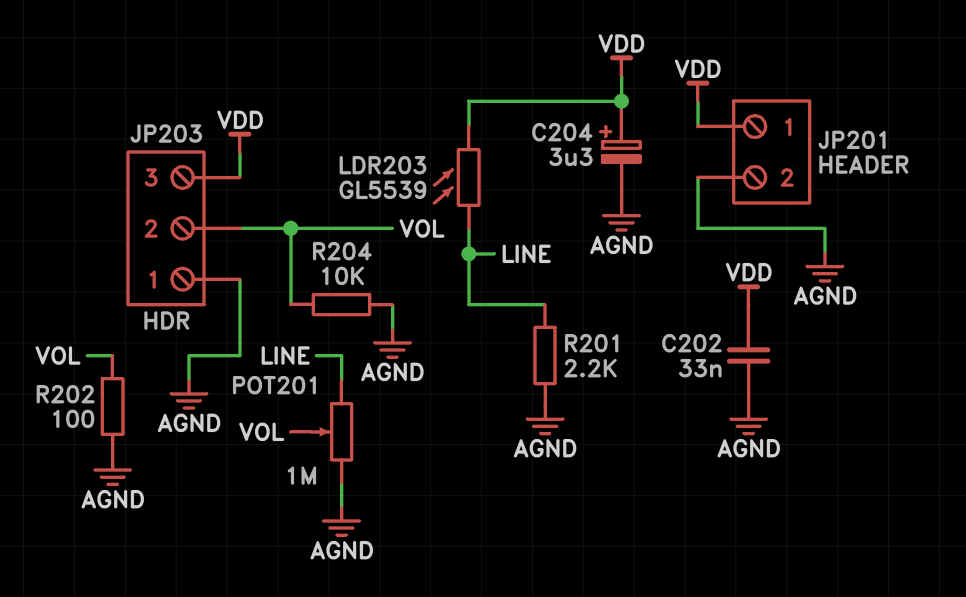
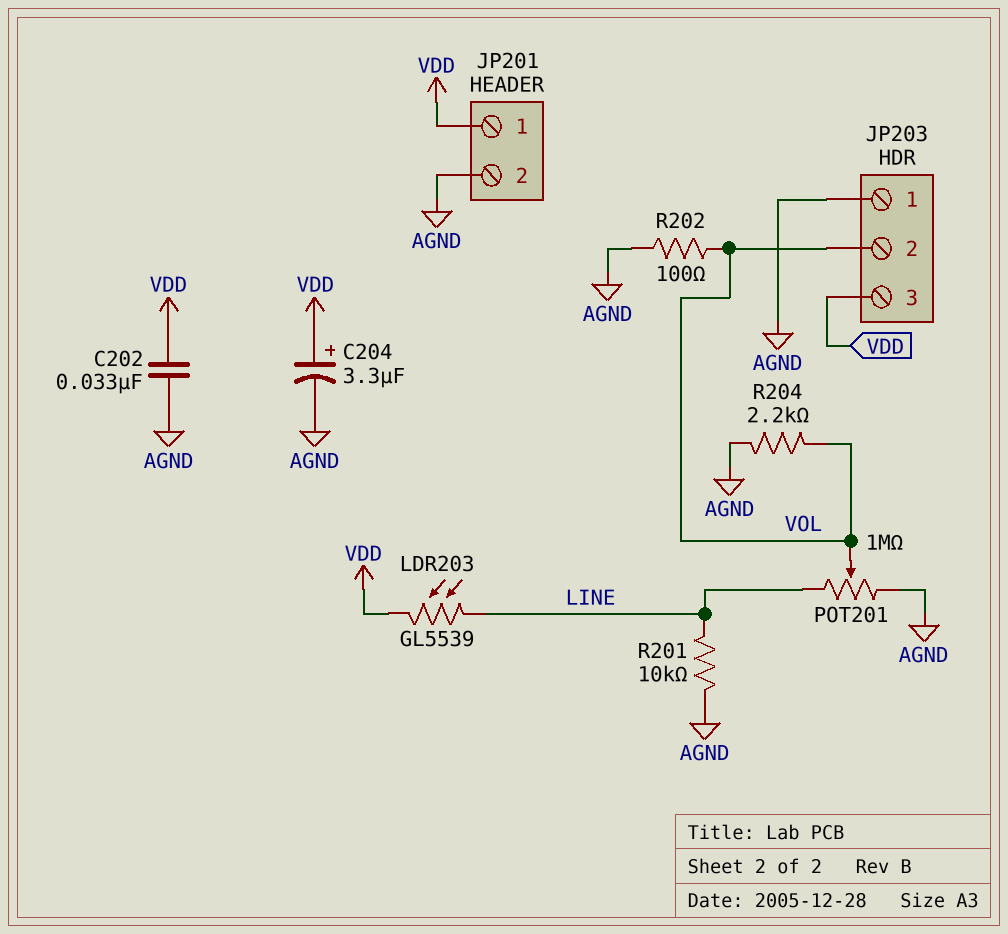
R201: 2.2k (AGND, LINE) -> 10k (AGND, LINE)
R204: 10k (AGND, VOL) -> 2.2k (AGND, VOL)

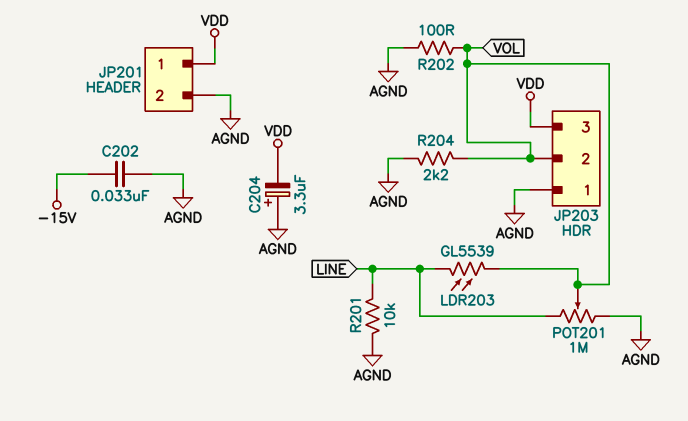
C202: 33nF (AGND, VDD) -> 33nF (-15V, AGND)
C204: 3.3uF (plus VDD, minus AGND) -> 3.3uF (plus AGND, minus VDD)
LDR203: GL5539 (LINE, VDD) -> GL5539 (LINE, VOL)

